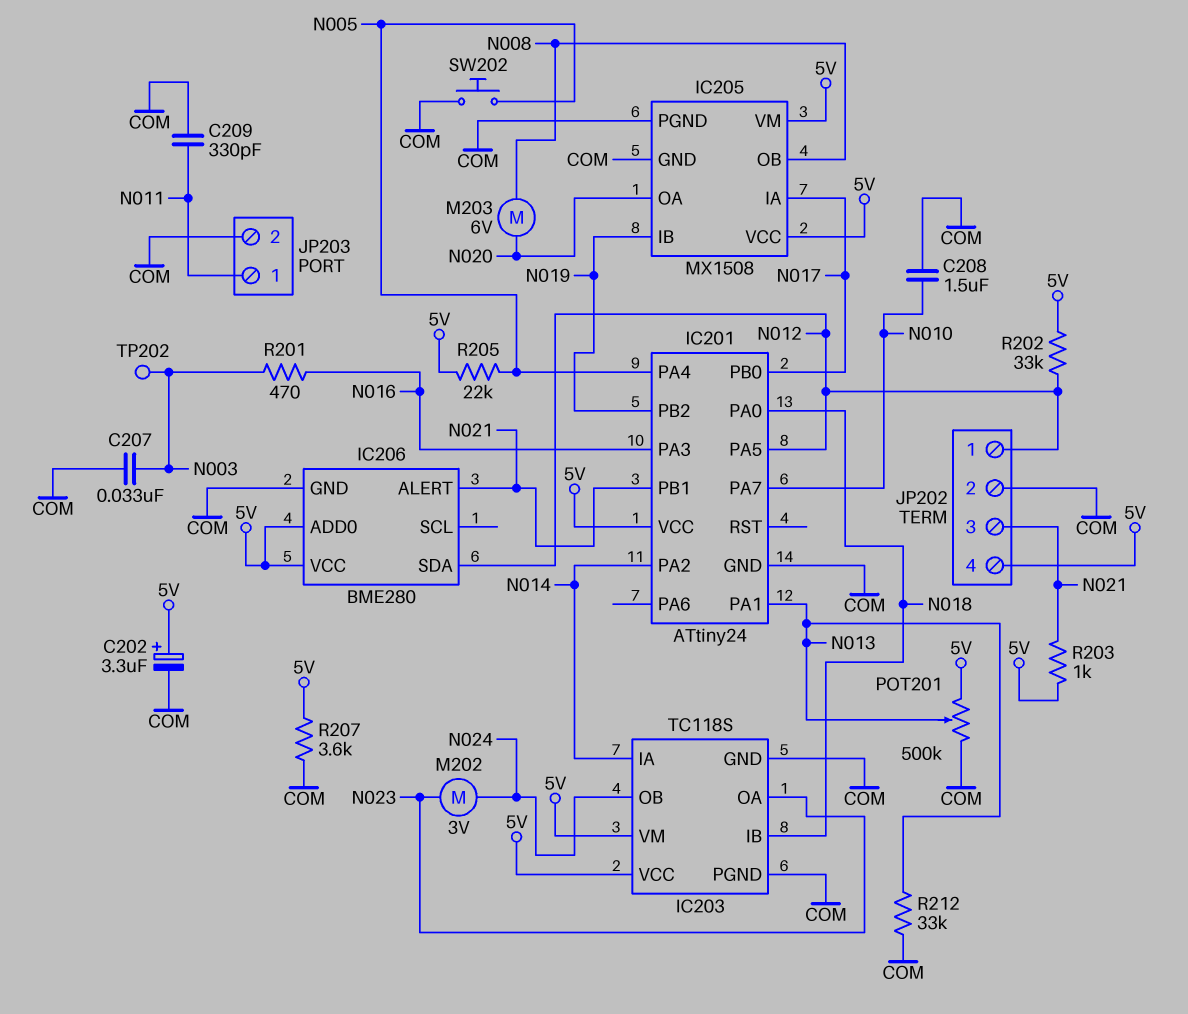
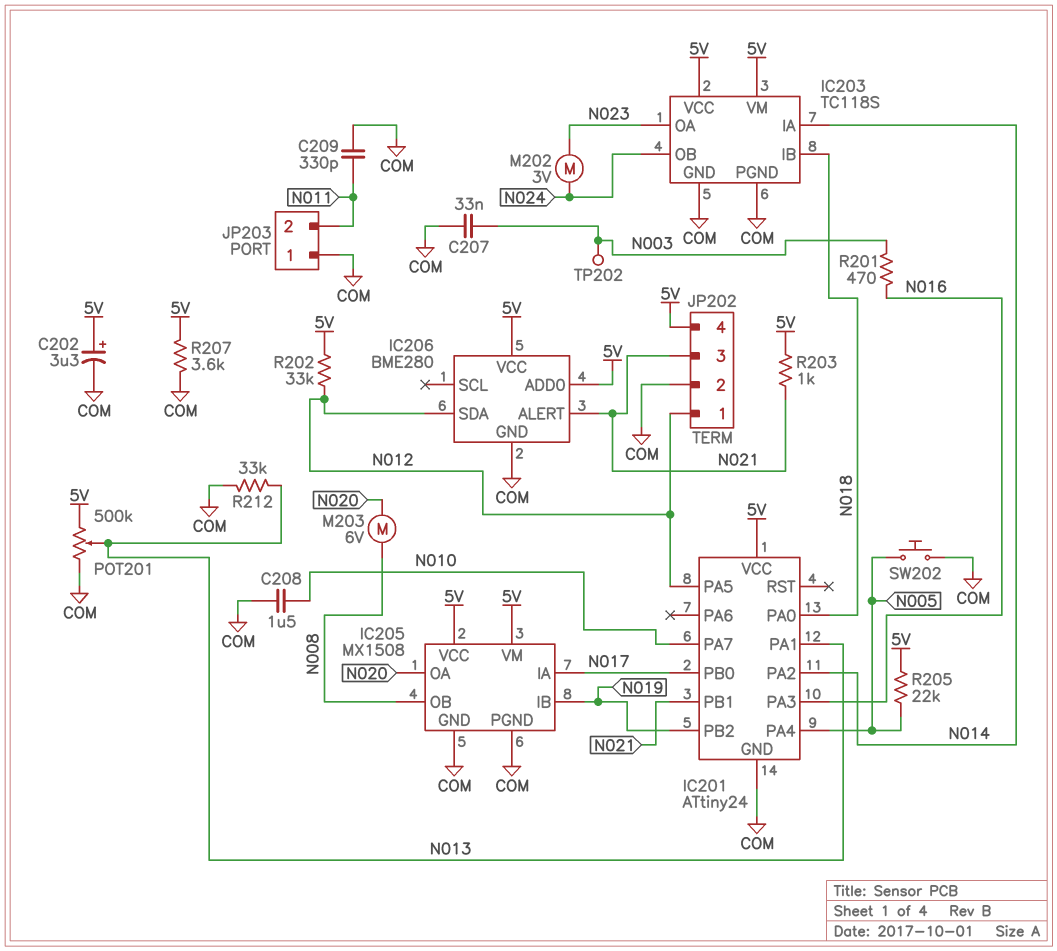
JP203 pin 1: N011 -> COM
JP203 pin 2: COM -> N011

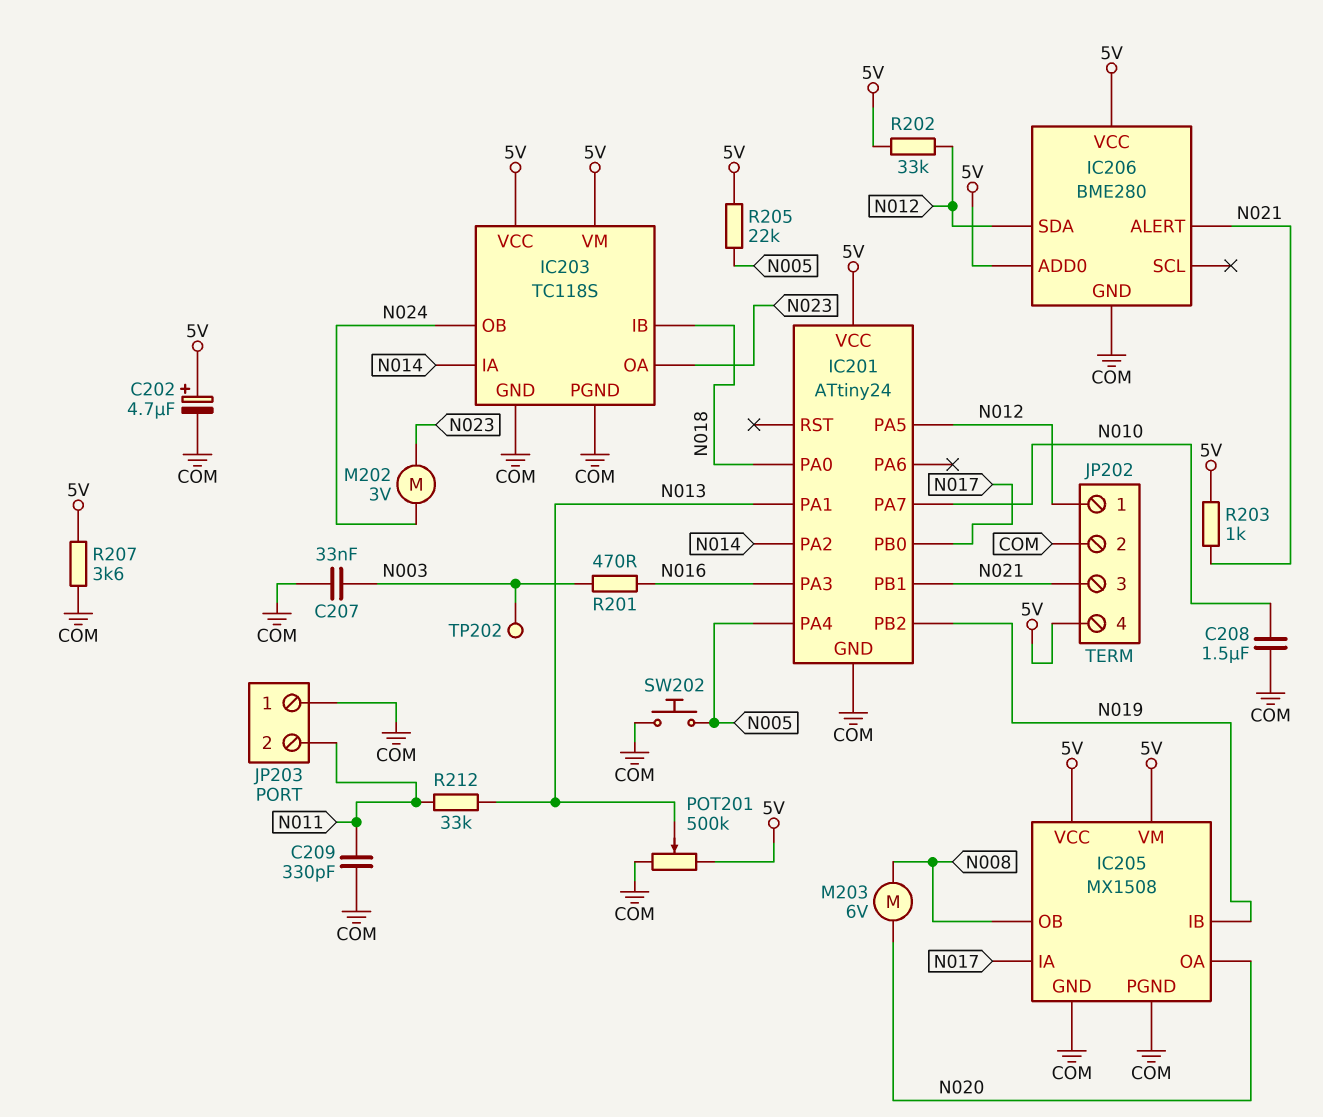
C202: 3.3uF (plus 5V, minus COM) -> 4.7uF (plus 5V, minus COM)
R212: 33k (COM, N013) -> 33k (N011, N013)

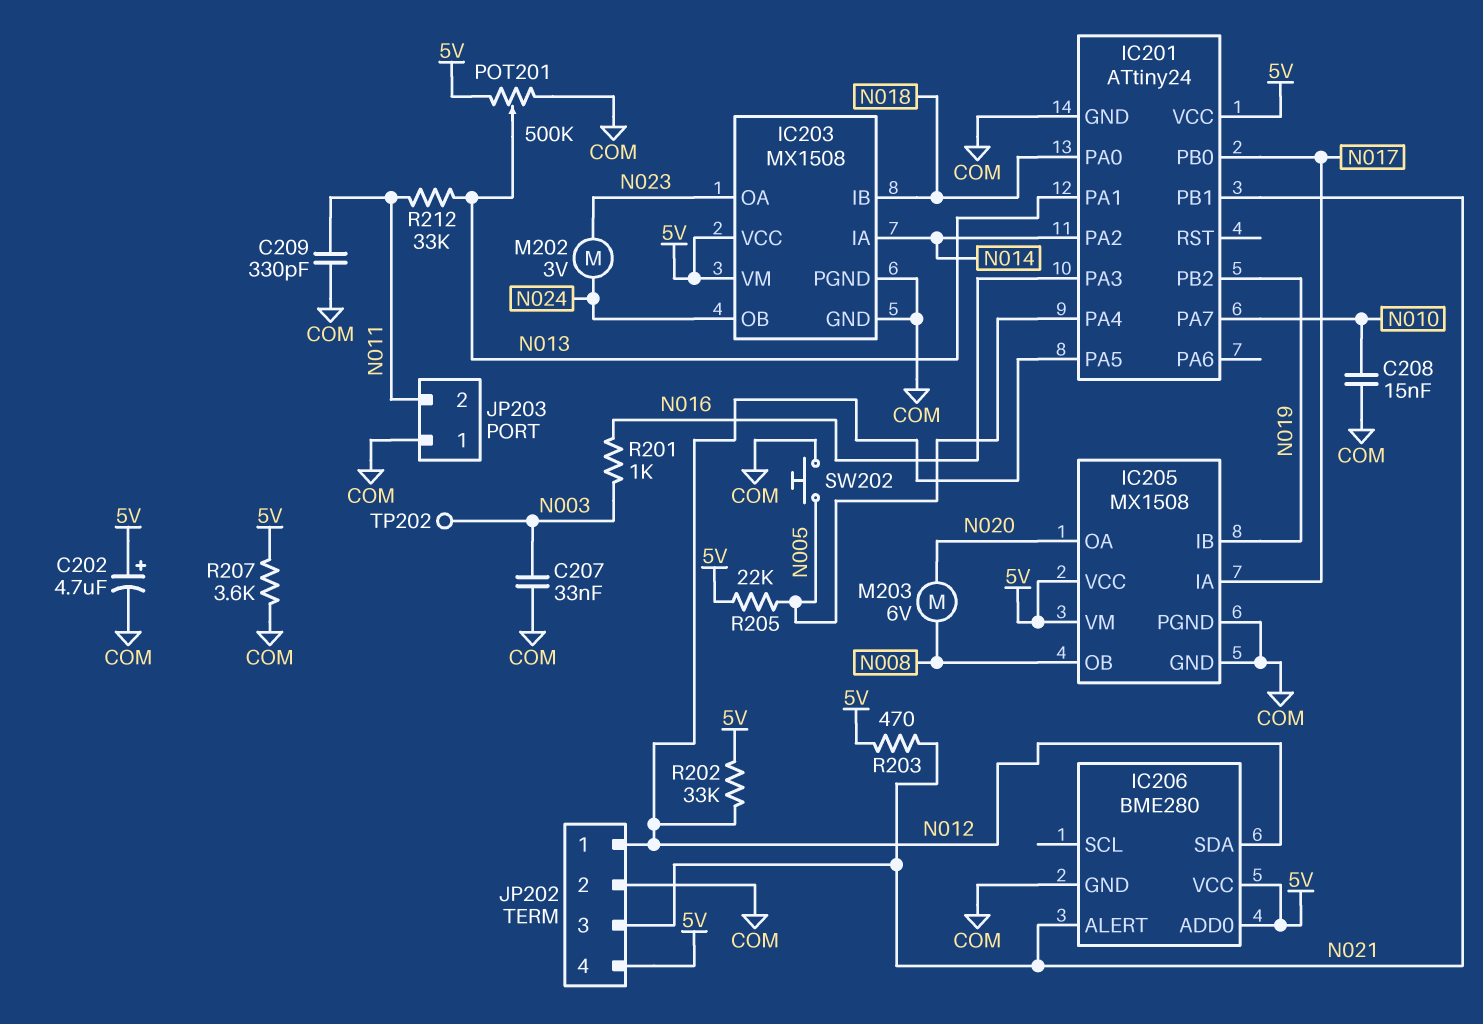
C208: 1.5uF (COM, N010) -> 15nF (COM, N010)
IC203: TC118S -> MX1508
R201: 470 (N003, N016) -> 1k (N003, N016)
R203: 1k (5V, N021) -> 470 (5V, N021)

